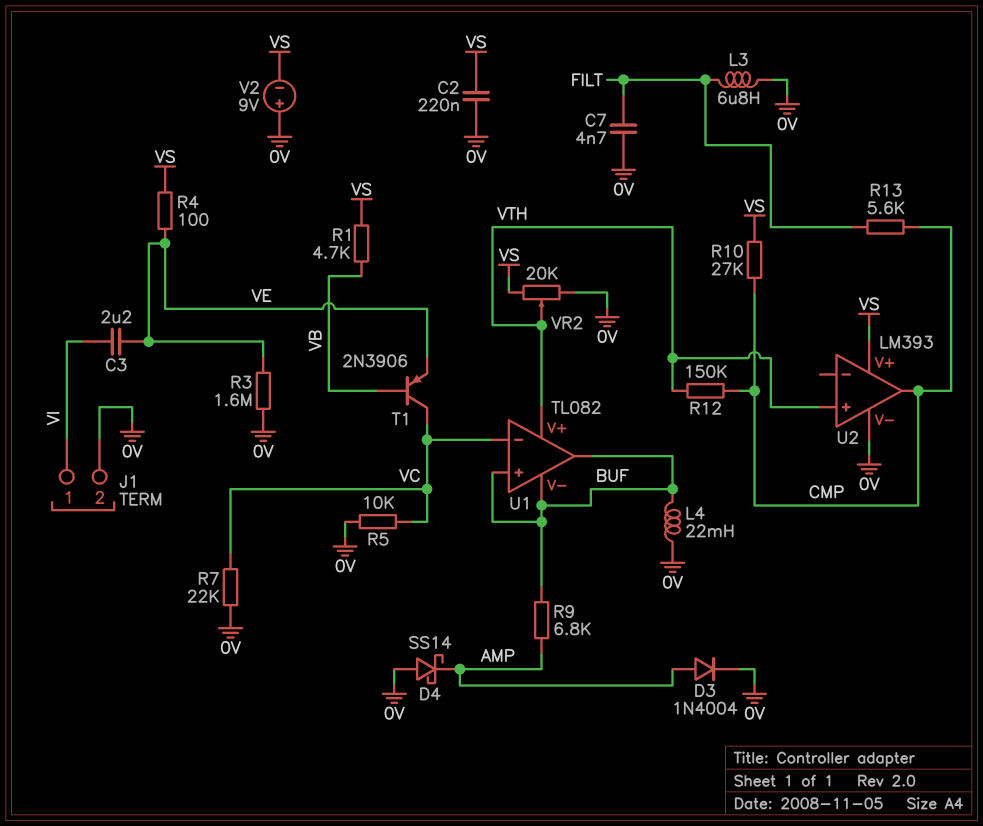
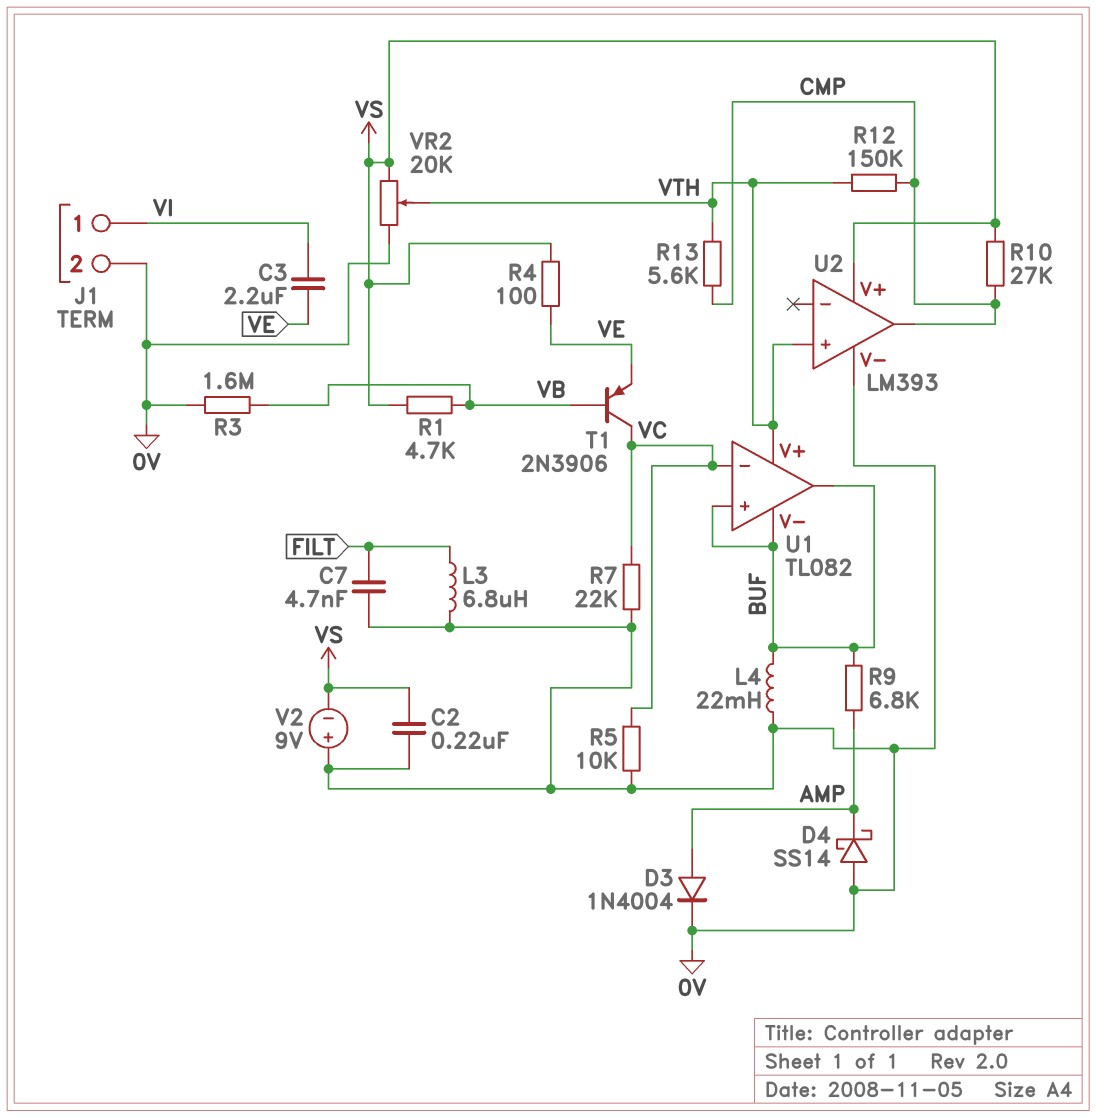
R3: 1.6M (0V, VE) -> 1.6M (0V, VB)
R13: 5.6k (CMP, FILT) -> 5.6k (CMP, VTH)

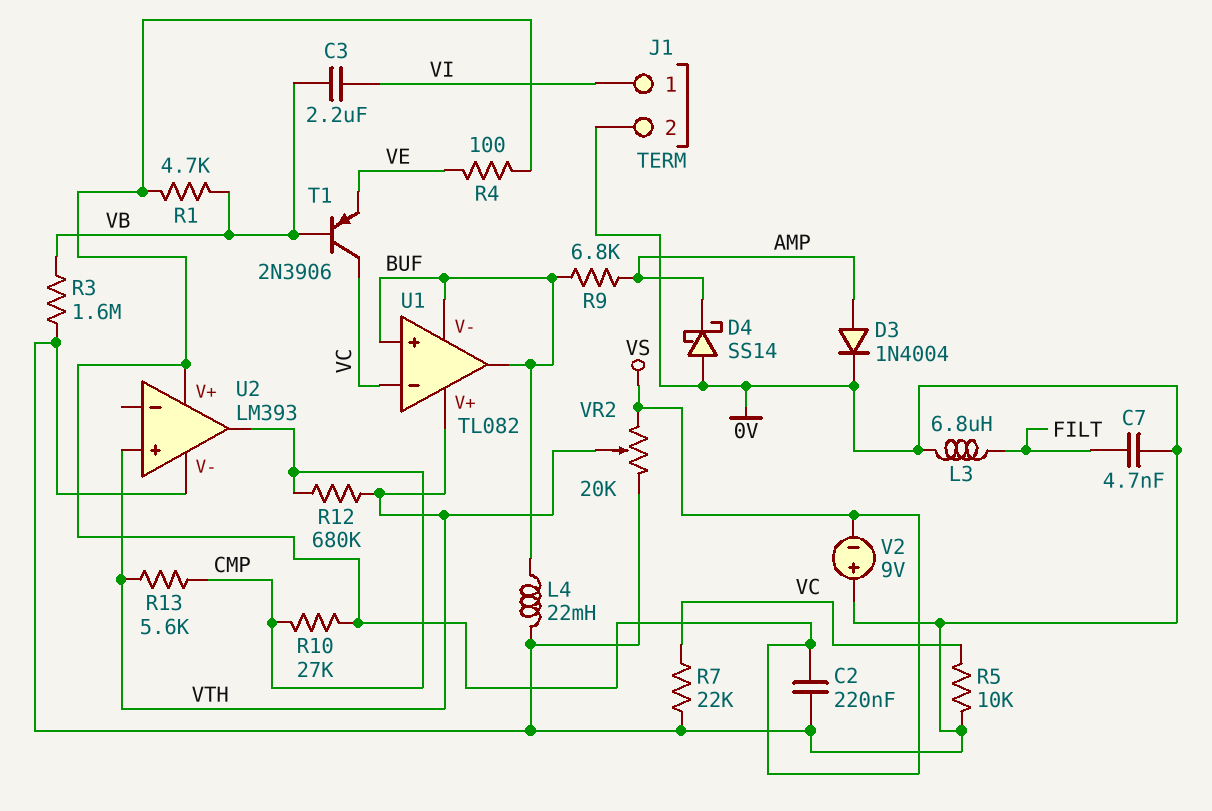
C3: 2.2uF (VE, VI) -> 2.2uF (VB, VI)
R12: 150k (CMP, VTH) -> 680k (CMP, VTH)

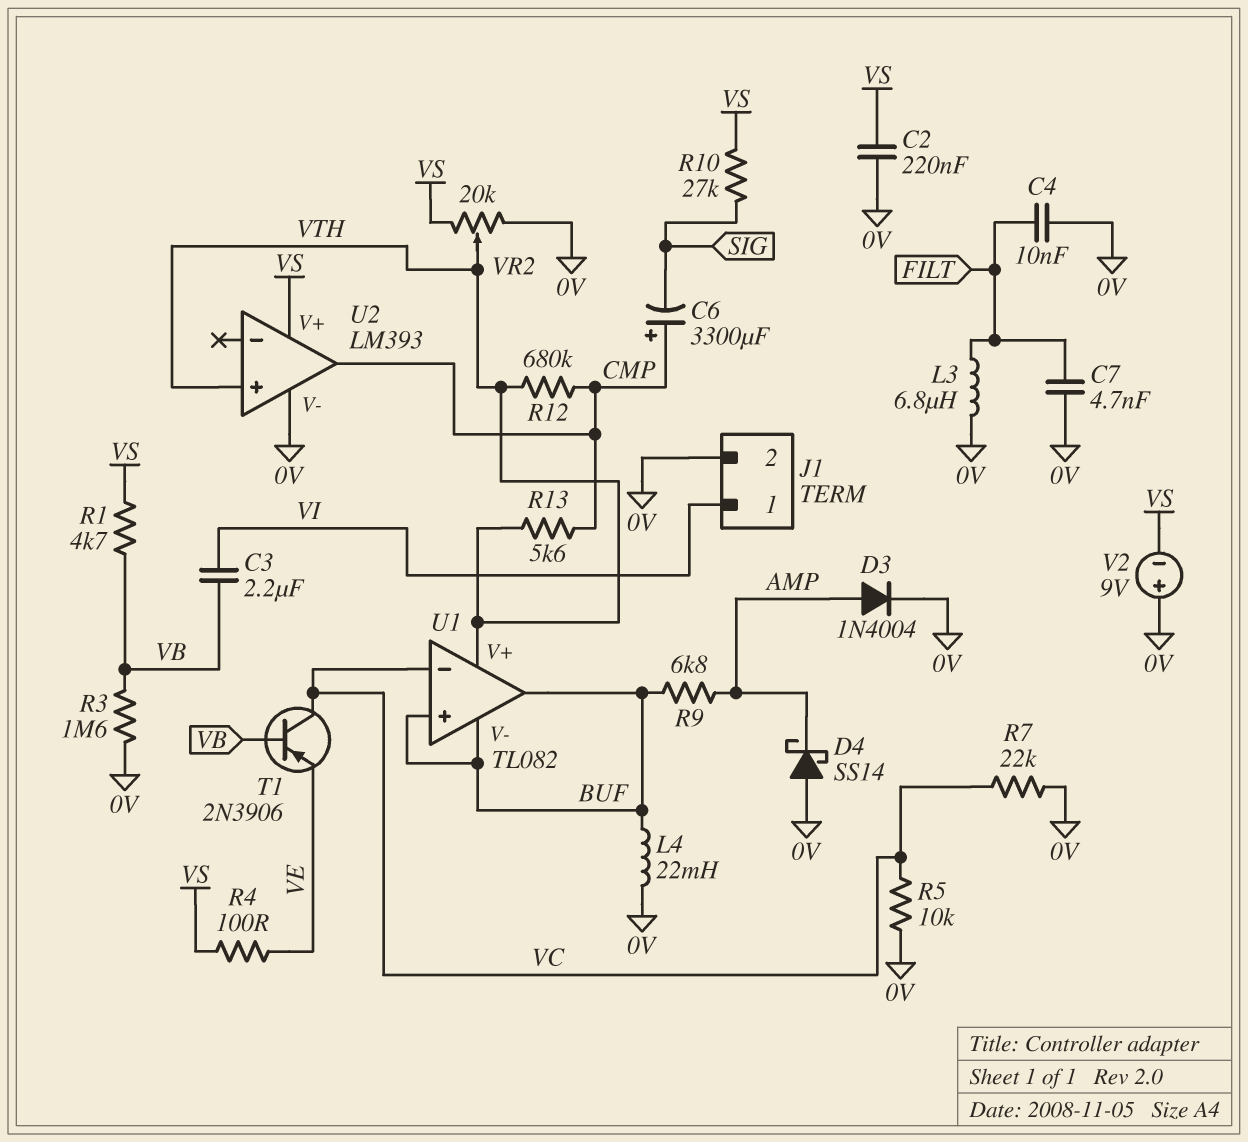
C4: none -> 10nF (0V, FILT)
C6: none -> 3300uF (plus CMP, minus SIG)
R10: 27k (CMP, VS) -> 27k (SIG, VS)

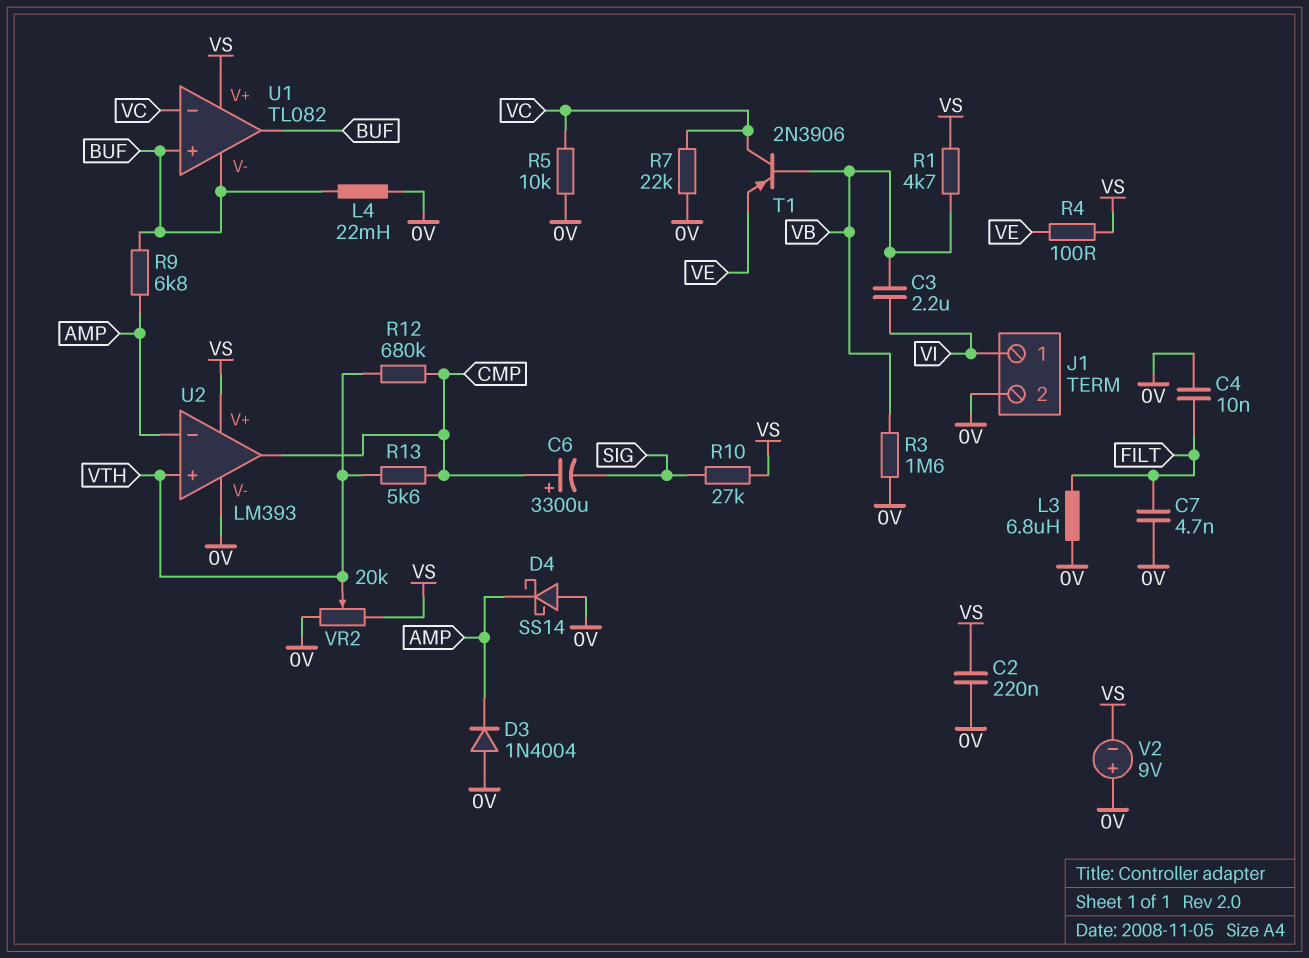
D3: diode 1N4004 (A AMP, K 0V) -> diode 1N4004 (A 0V, K AMP)
U1 pin V+: VTH -> VS
U2 pin in-: none -> AMP

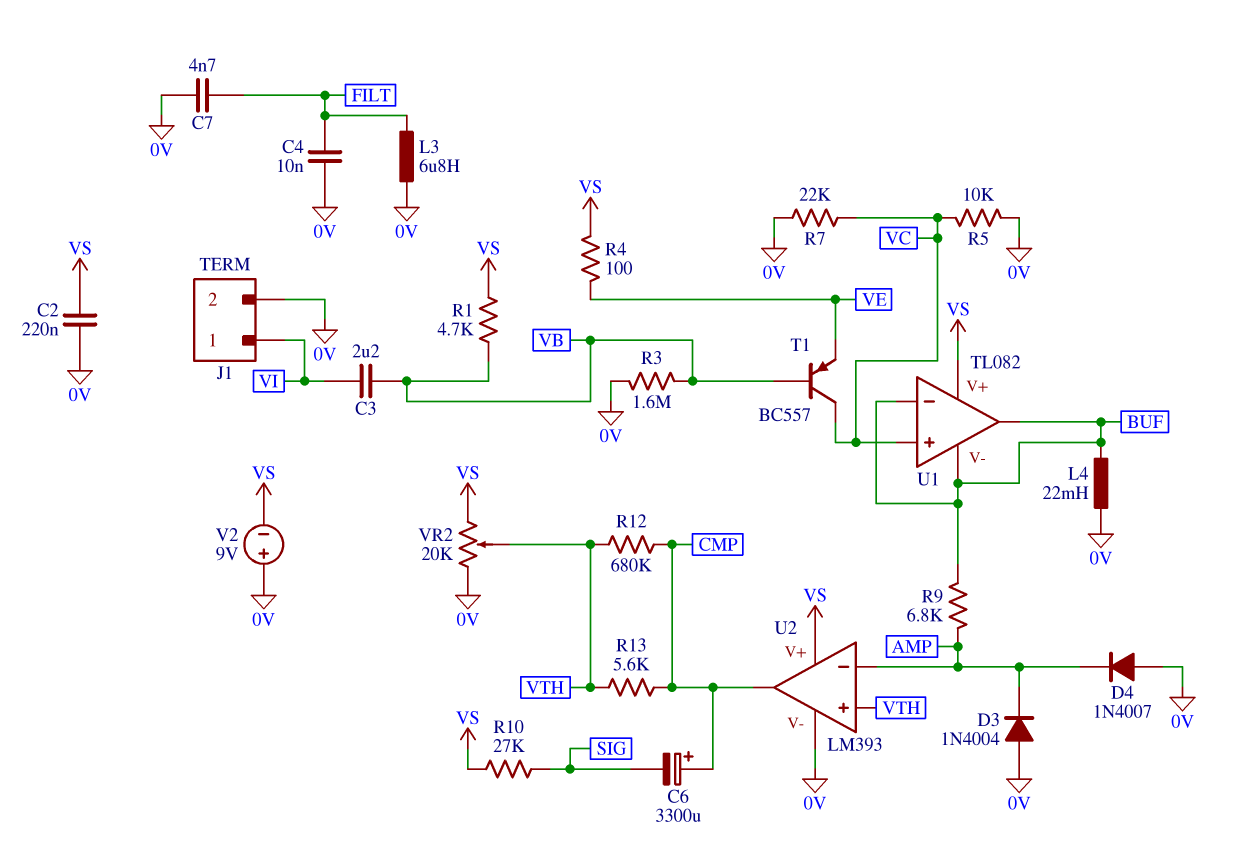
D4: schottky SS14 (A 0V, K AMP) -> diode 1N4007 (A 0V, K AMP)
T1: PNP 2N3906 (B VB, C VC, E VE) -> PNP BC557 (B VB, C VC, E VE)
U1 pin in+: BUF -> VC
U1 pin in-: VC -> BUF

